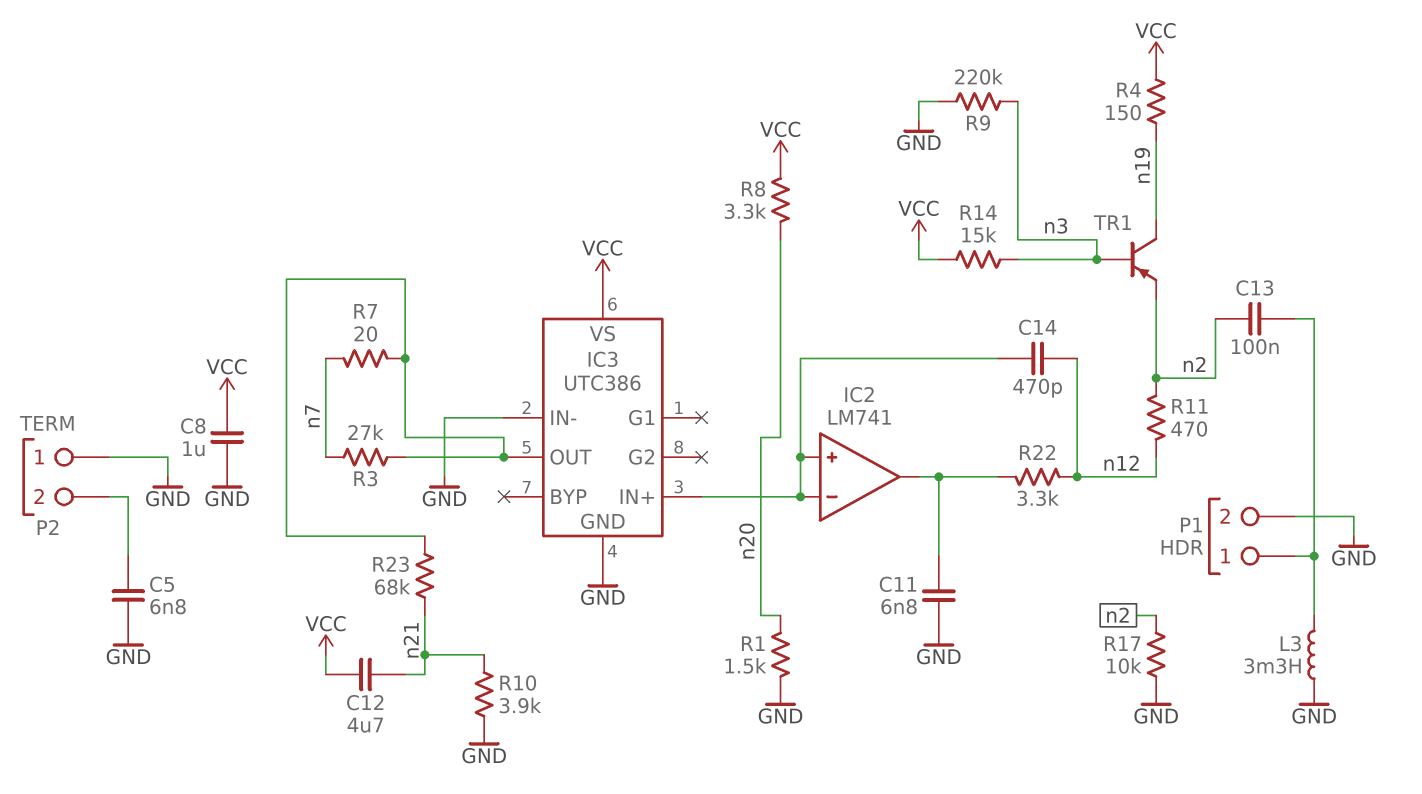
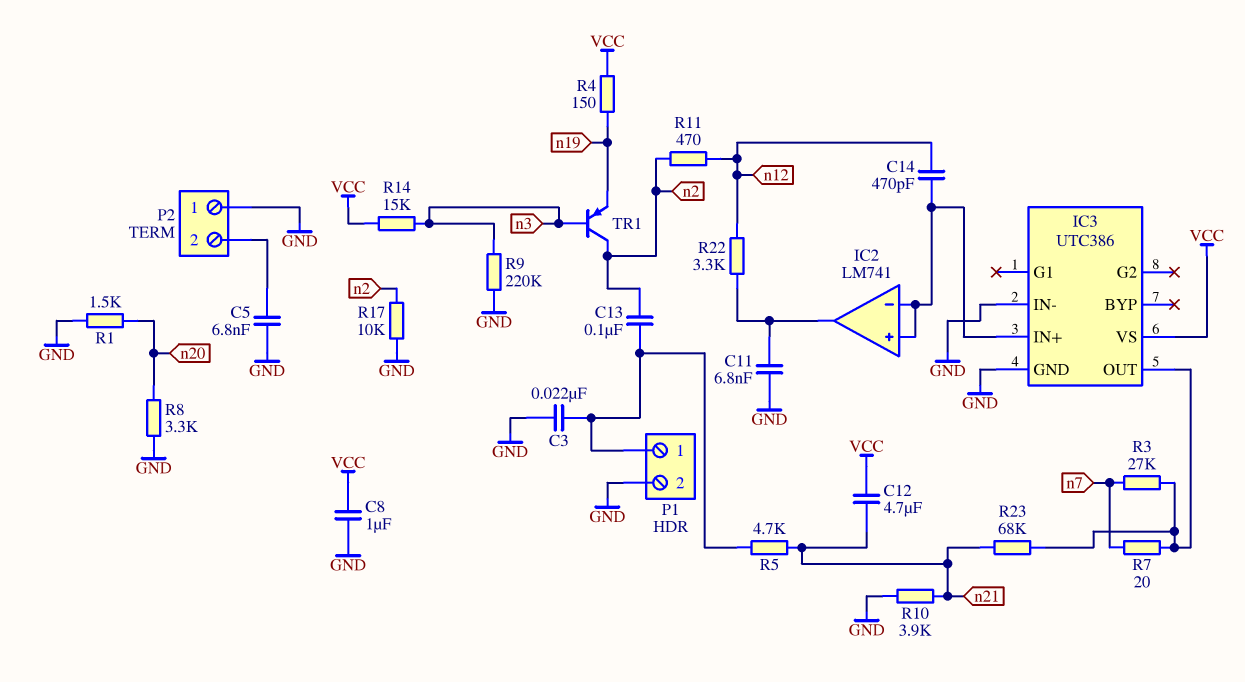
C3: none -> 22nF (GND, P1/1)
L3: 3.3mH (GND, P1/1) -> none
R5: none -> 4.7k (P1/1, n21)
R8: 3.3k (VCC, n20) -> 3.3k (GND, n20)
TR1: PNP (B n3, C n19, E n2) -> PNP (B n3, C n2, E n19)

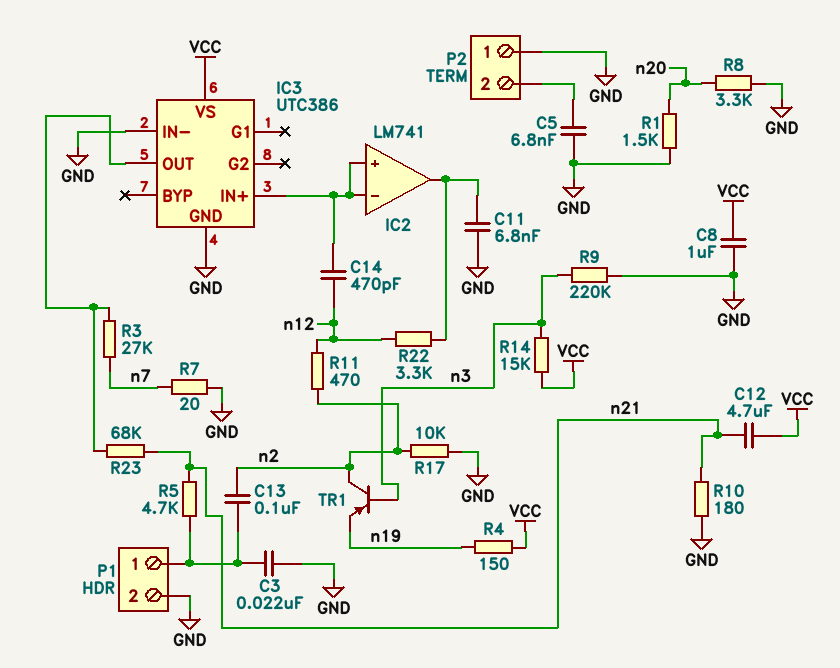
R7: 20 (IC3/OUT, n7) -> 20 (GND, n7)
R10: 3.9k (GND, n21) -> 180 (GND, n21)

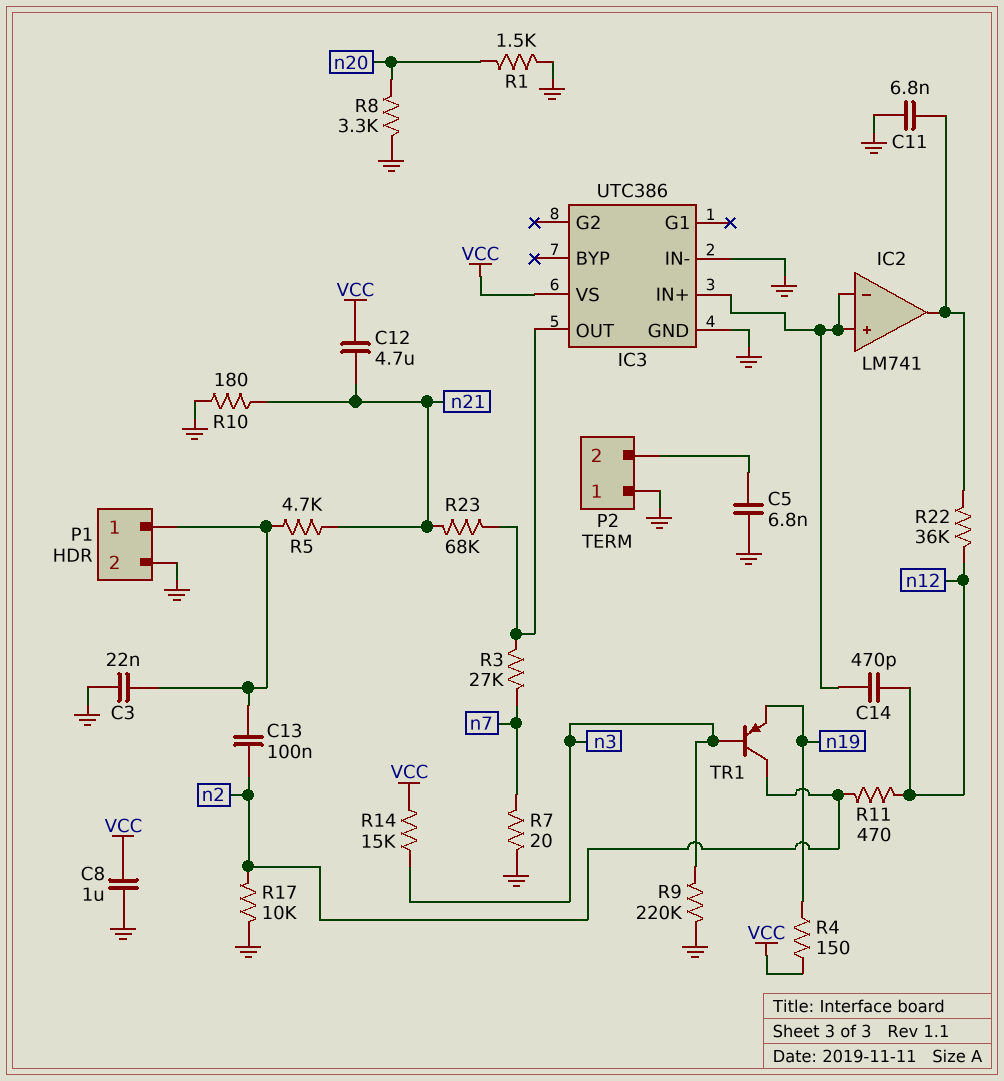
R22: 3.3k (IC2/out, n12) -> 36k (IC2/out, n12)

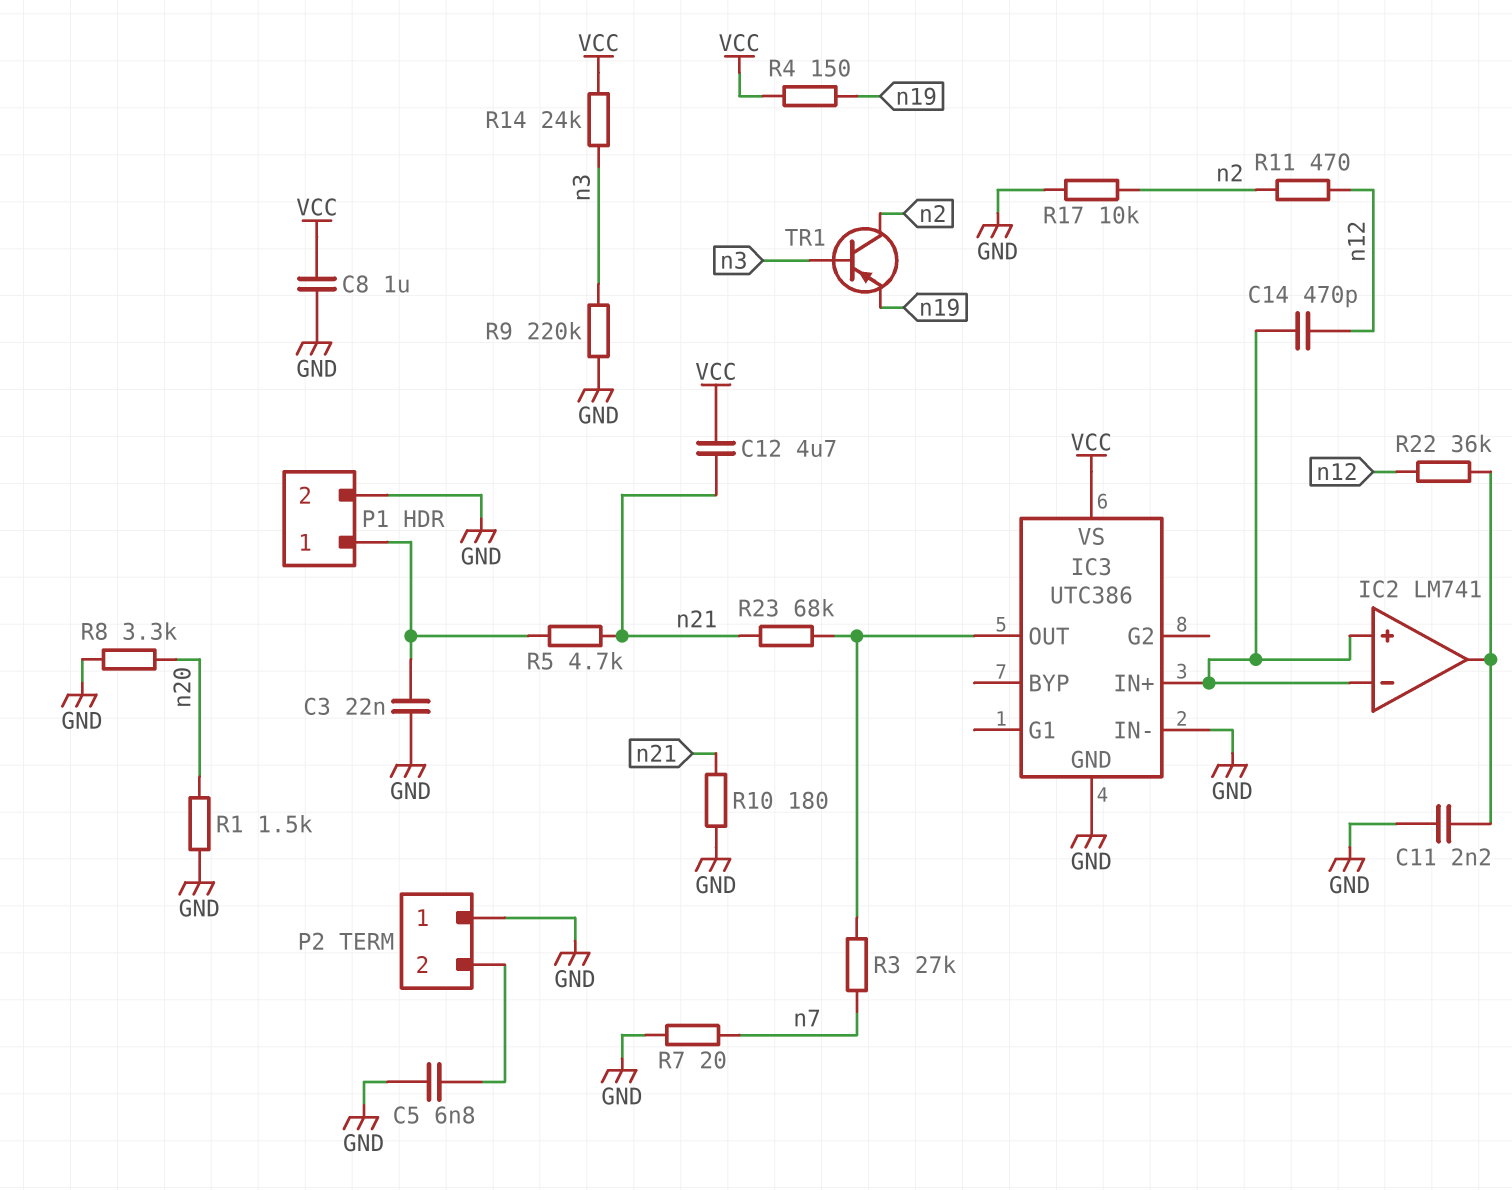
C11: 6.8nF (GND, IC2/out) -> 2.2nF (GND, IC2/out)
C13: 100nF (P1/1, n2) -> none
R14: 15k (VCC, n3) -> 24k (VCC, n3)

